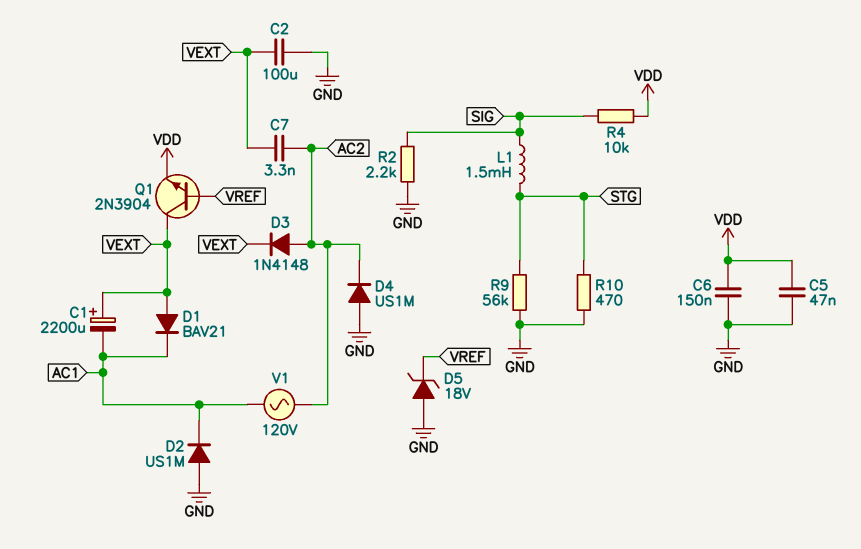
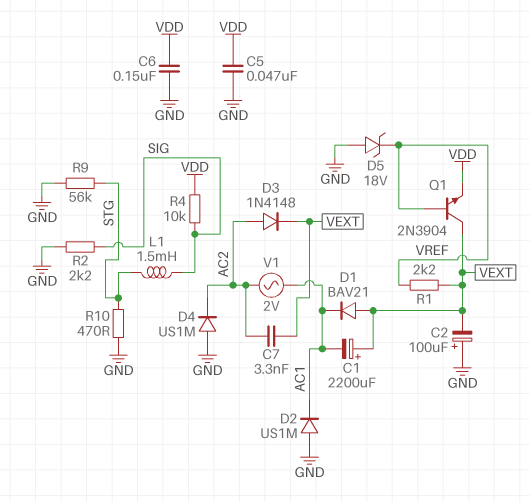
C2: 100uF (GND, VEXT) -> 100uF (plus GND, minus VEXT)
R1: none -> 2.2k (VEXT, VREF)
V1: AC 120V (AC1, AC2) -> AC 2V (AC1, AC2)

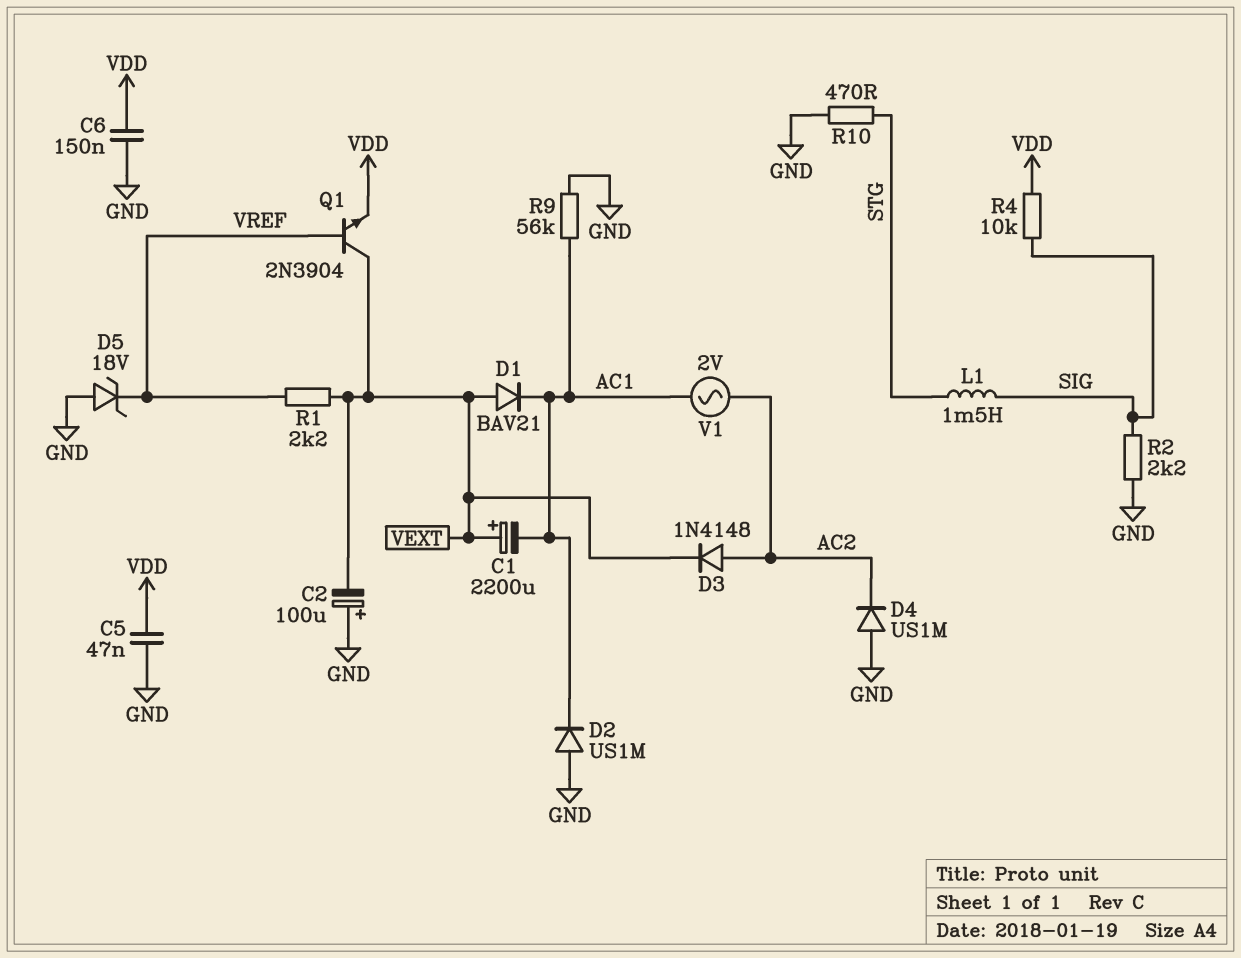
C7: 3.3nF (AC2, VEXT) -> none
R9: 56k (GND, STG) -> 56k (AC1, GND)

